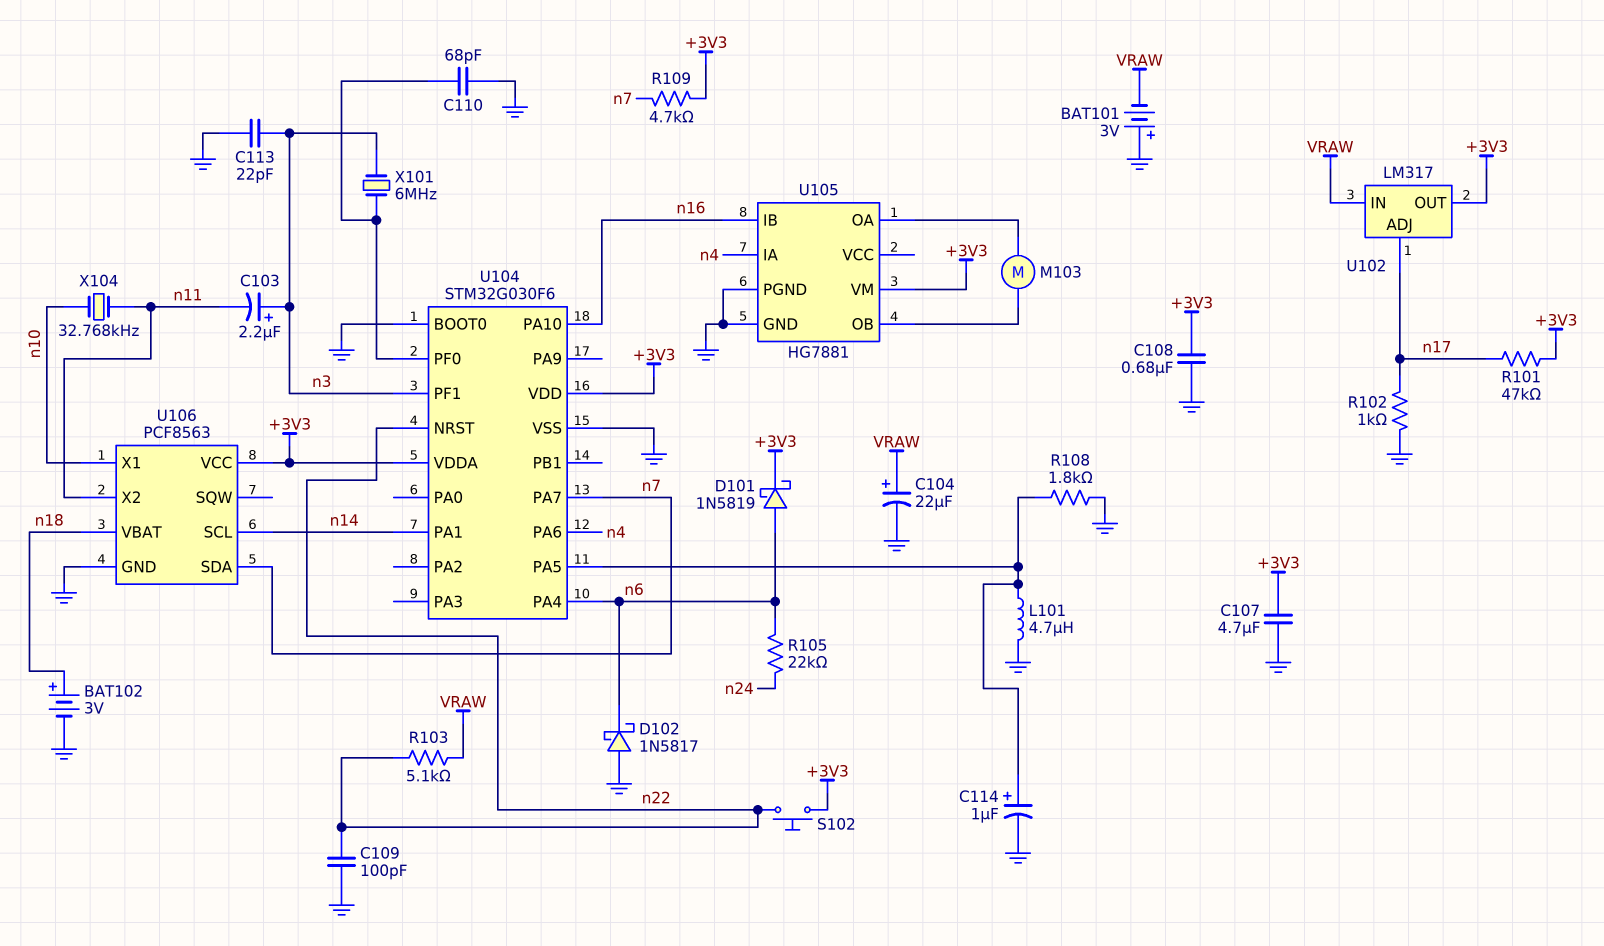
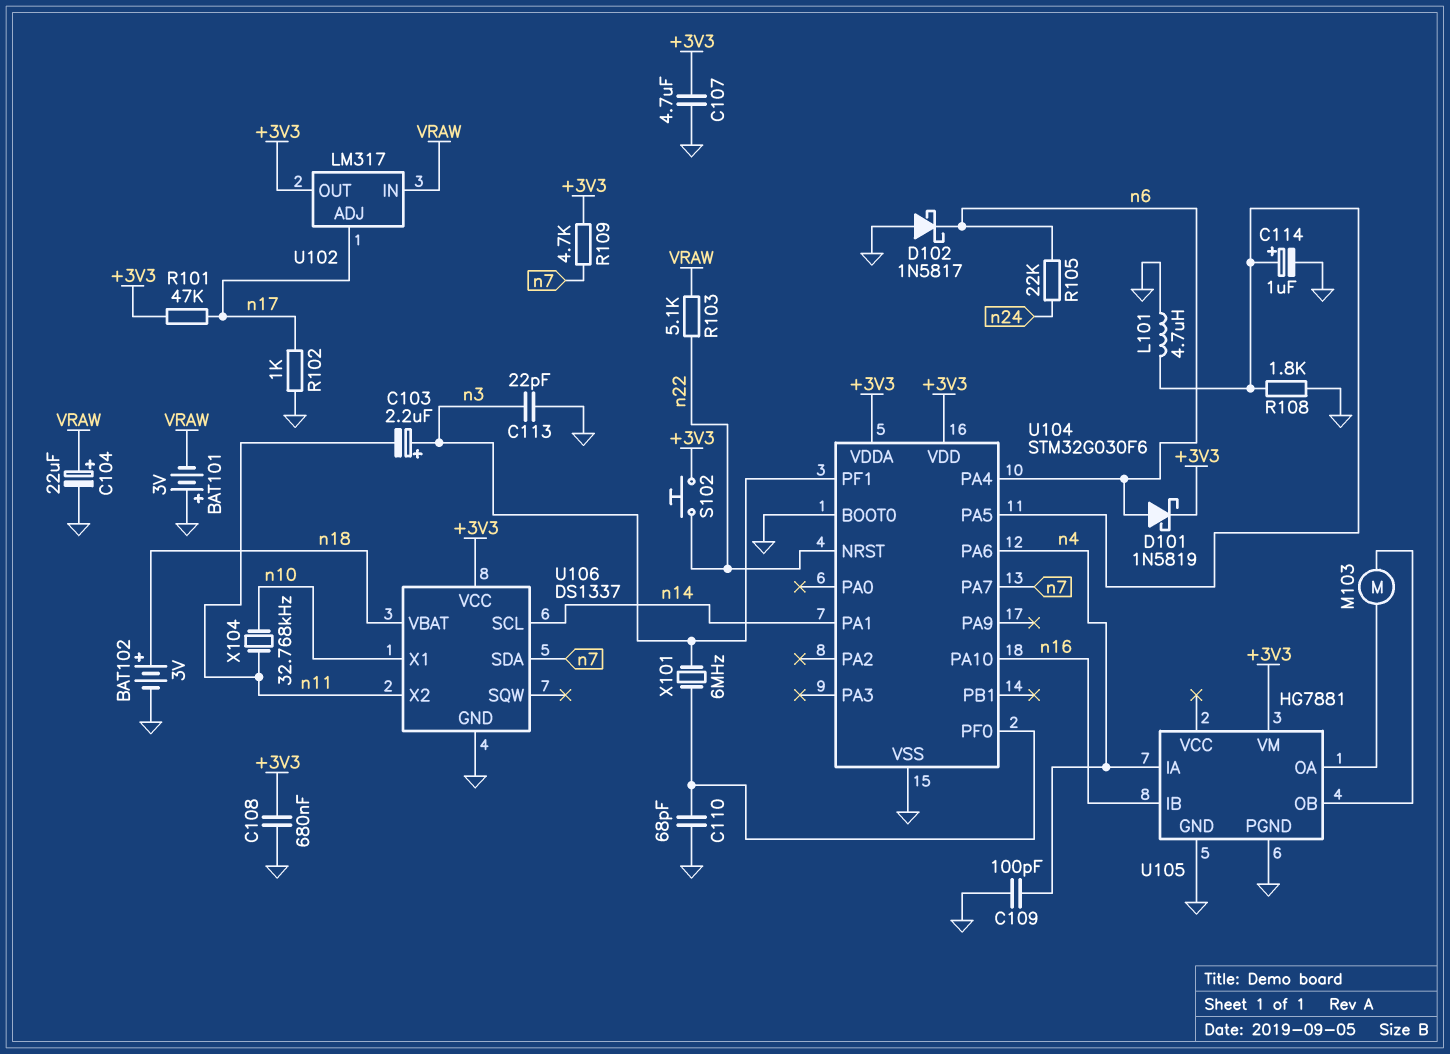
C109: 100pF (GND, n22) -> 100pF (GND, n4)
U106: PCF8563 -> DS1337

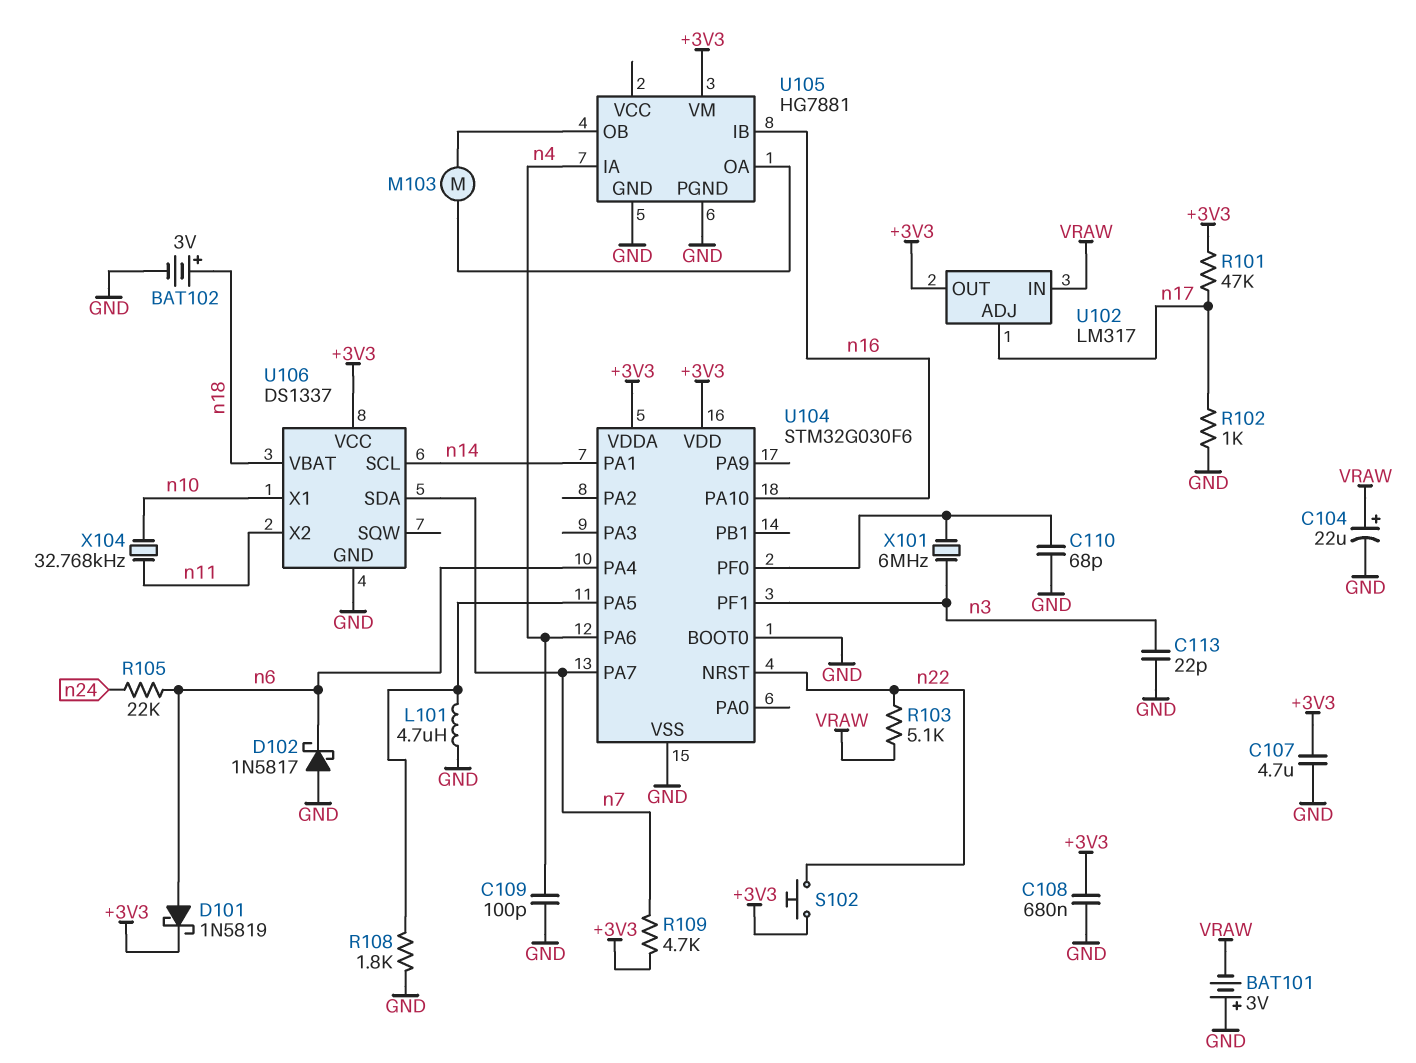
C103: 2.2uF (plus n3, minus n11) -> none
C114: 1uF (plus U104/PA5, minus GND) -> none

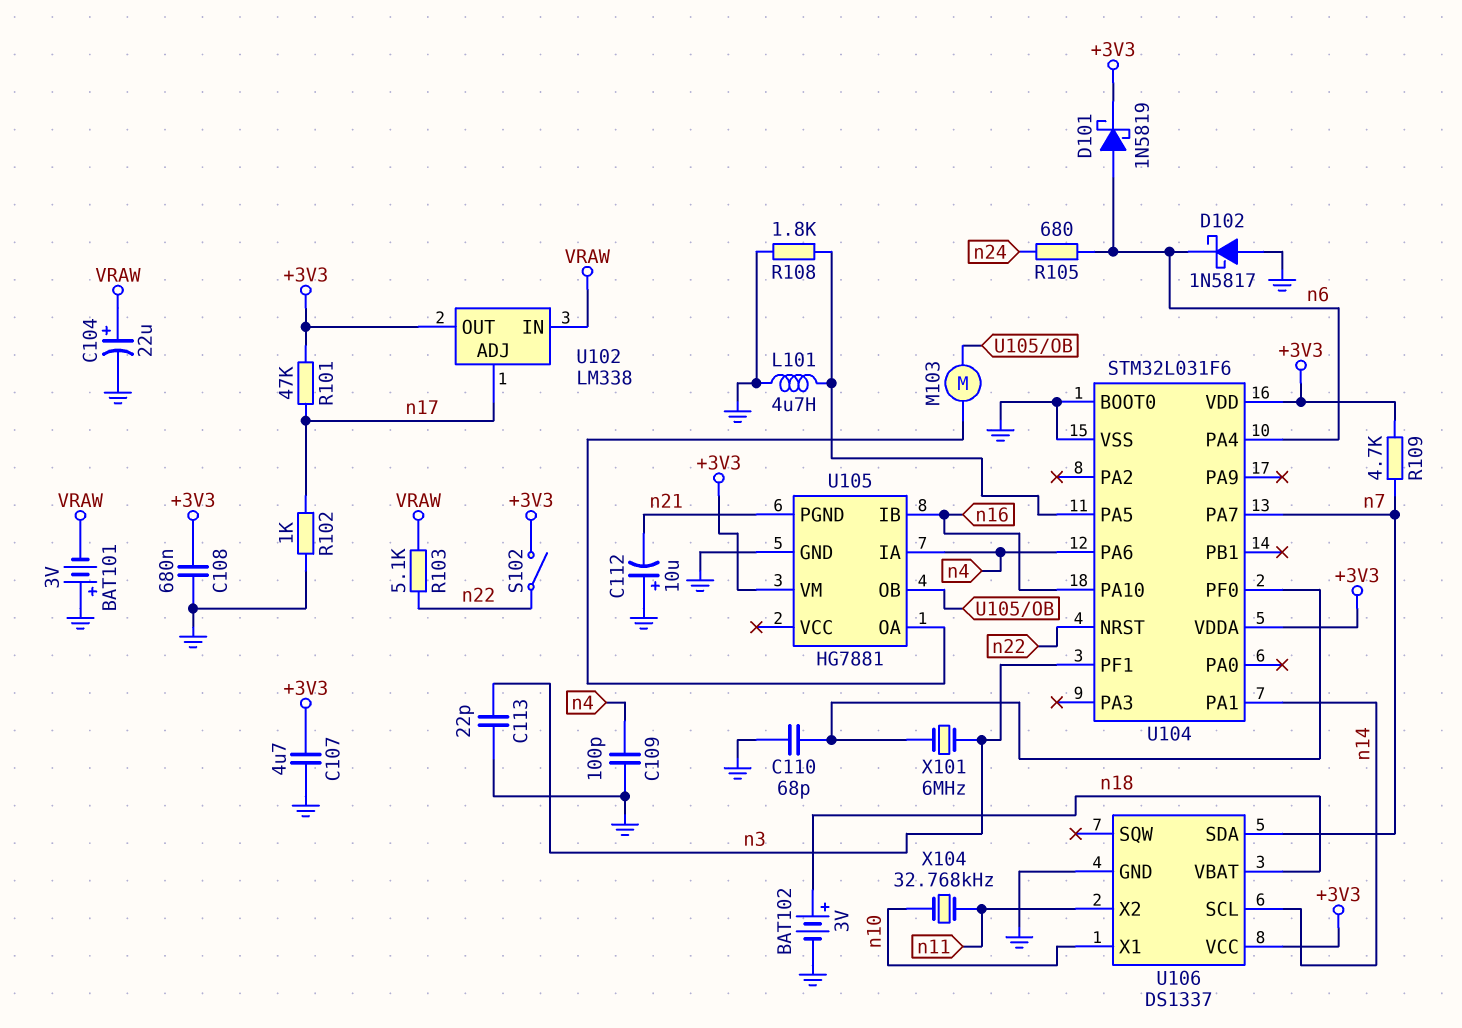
C112: none -> 10uF (plus GND, minus n21)
R105: 22k (n6, n24) -> 680 (n6, n24)
S102: button (+3V3, n22) -> switch (+3V3, n22)
U102: LM317 -> LM338
U104: STM32G030F6 -> STM32L031F6
U105 pin PGND: GND -> n21

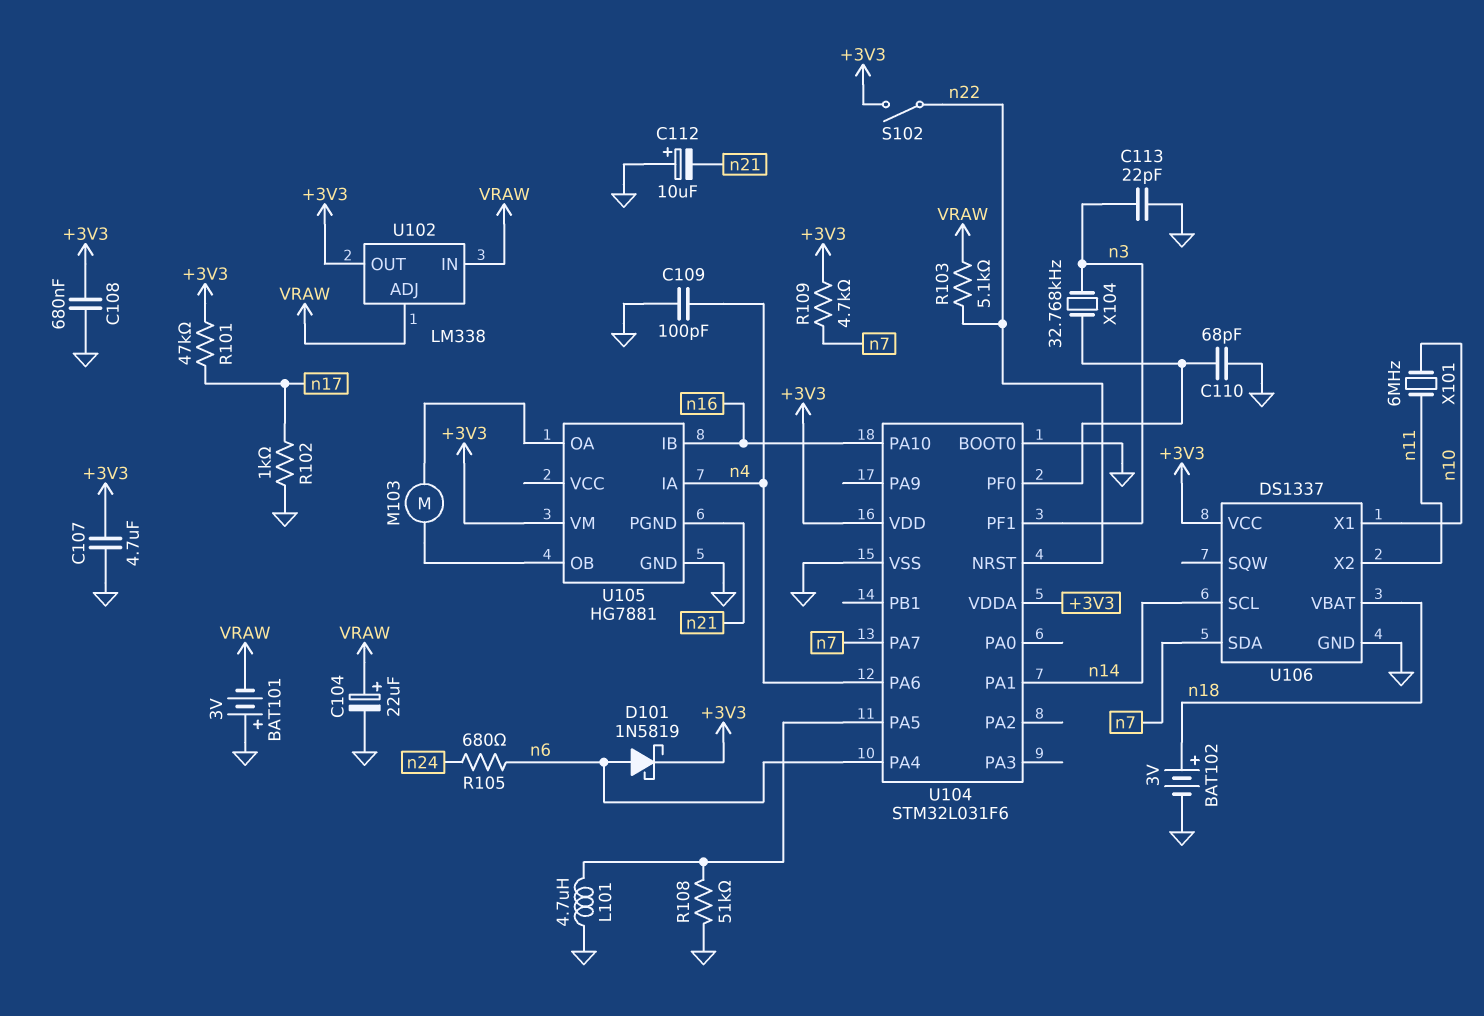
D102: schottky 1N5817 (A GND, K n6) -> none
R108: 1.8k (GND, U104/PA5) -> 51k (GND, U104/PA5)
U102 pin ADJ: n17 -> VRAW
X101: 6MHz (U104/PF0, n3) -> 6MHz (n10, n11)
X104: 32.768kHz (n10, n11) -> 32.768kHz (U104/PF0, n3)

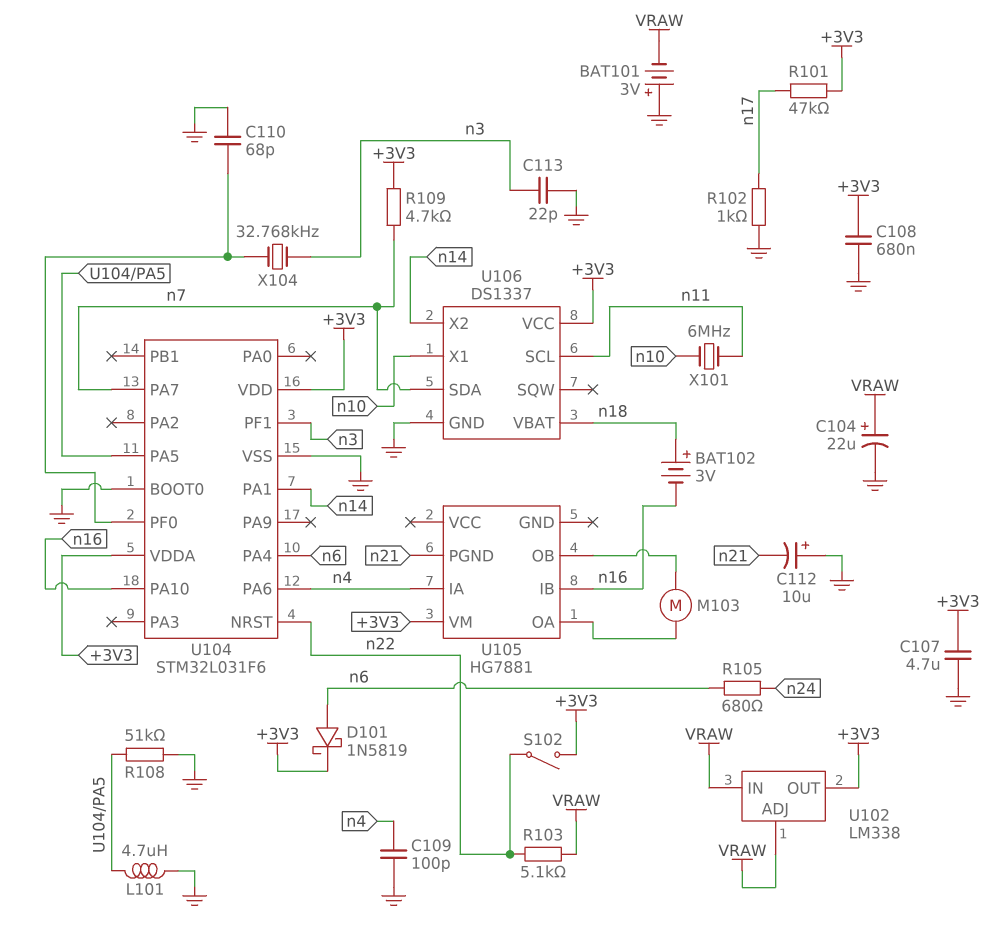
BAT102: 3V (plus n18, minus GND) -> 3V (plus n18, minus n16)
U105 pin GND: GND -> none
U106 pin SCL: n14 -> n11
U106 pin X2: n11 -> n14

